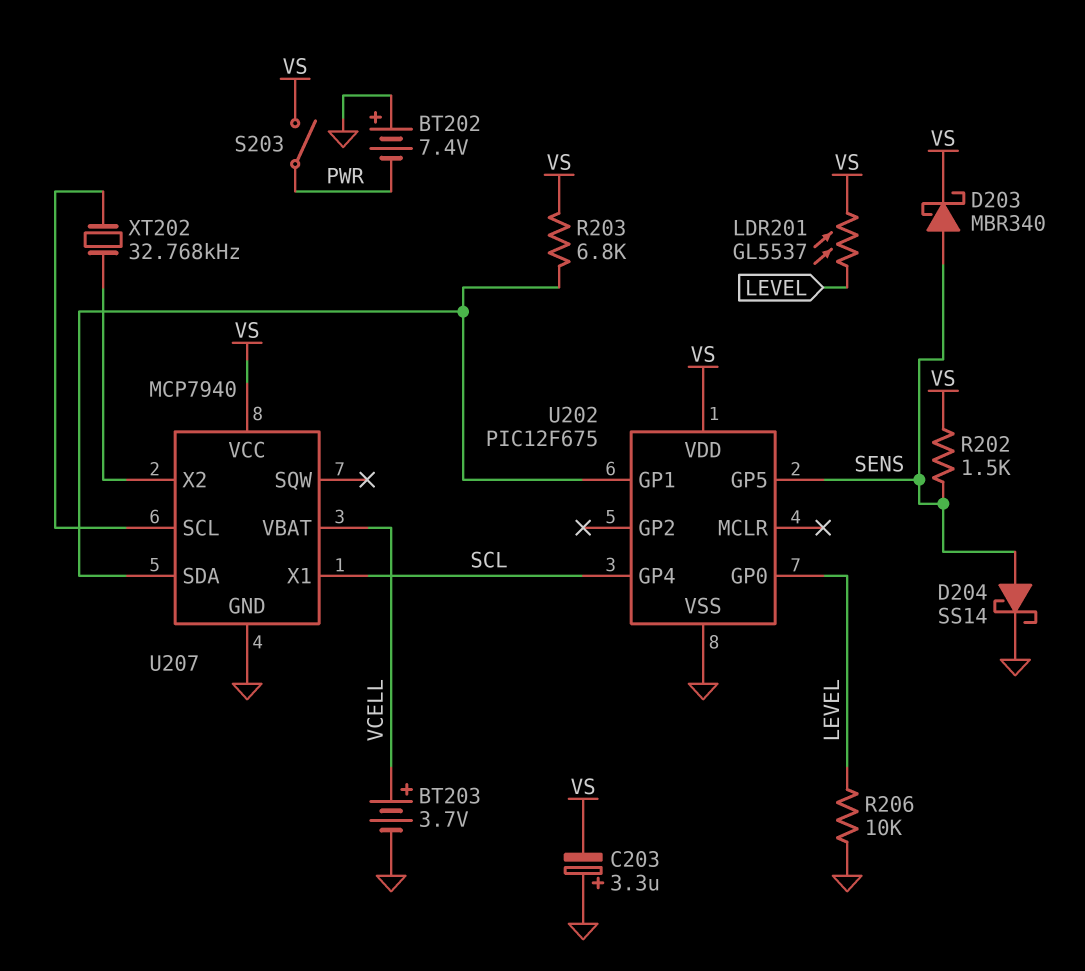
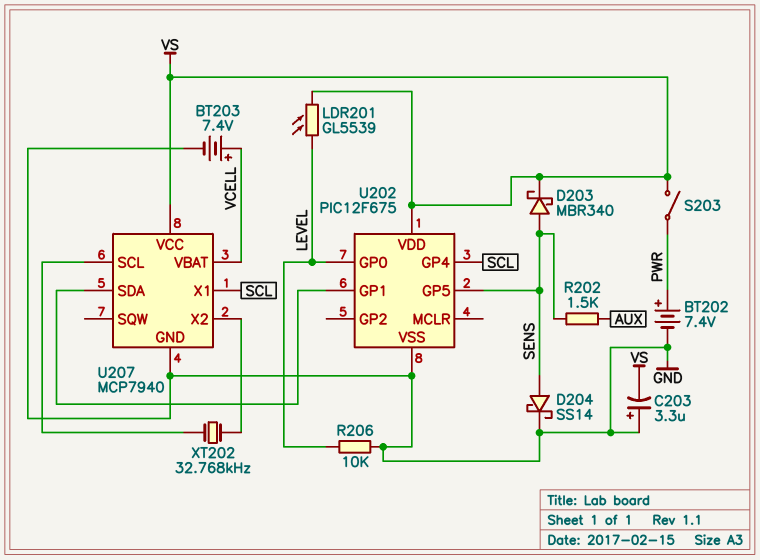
BT202: 7.4V (plus GND, minus PWR) -> 7.4V (plus PWR, minus GND)
BT203: 3.7V (plus VCELL, minus GND) -> 7.4V (plus VCELL, minus GND)
LDR201: GL5537 (LEVEL, VS) -> GL5539 (LEVEL, VS)
R202: 1.5k (SENS, VS) -> 1.5k (AUX, SENS)
R203: 6.8k (U202/GP1, VS) -> none

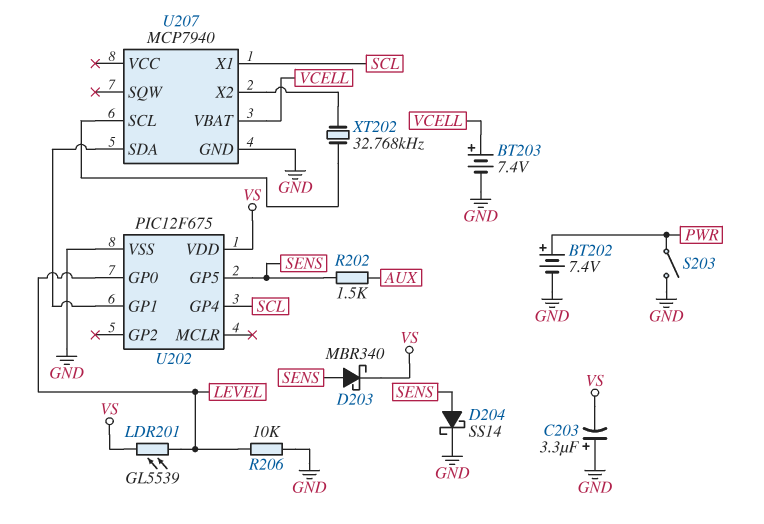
S203: switch (PWR, VS) -> switch (GND, PWR)
U207 pin VCC: VS -> none

